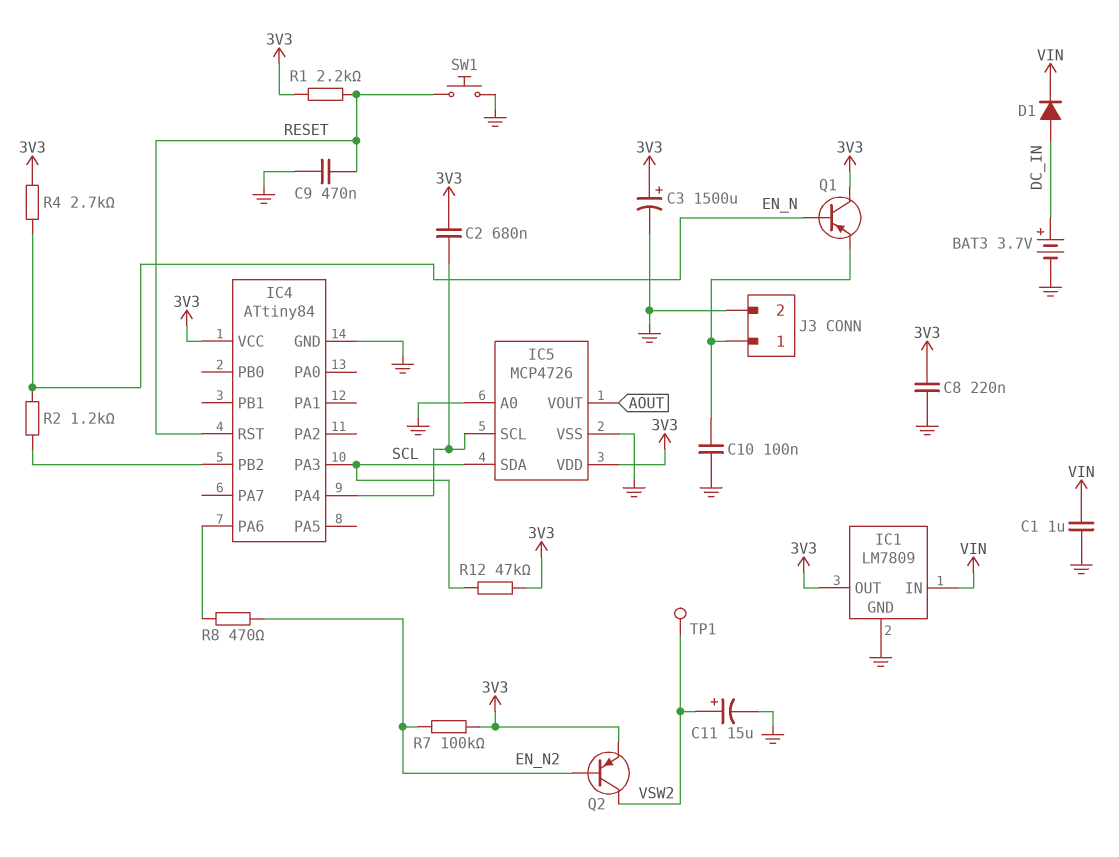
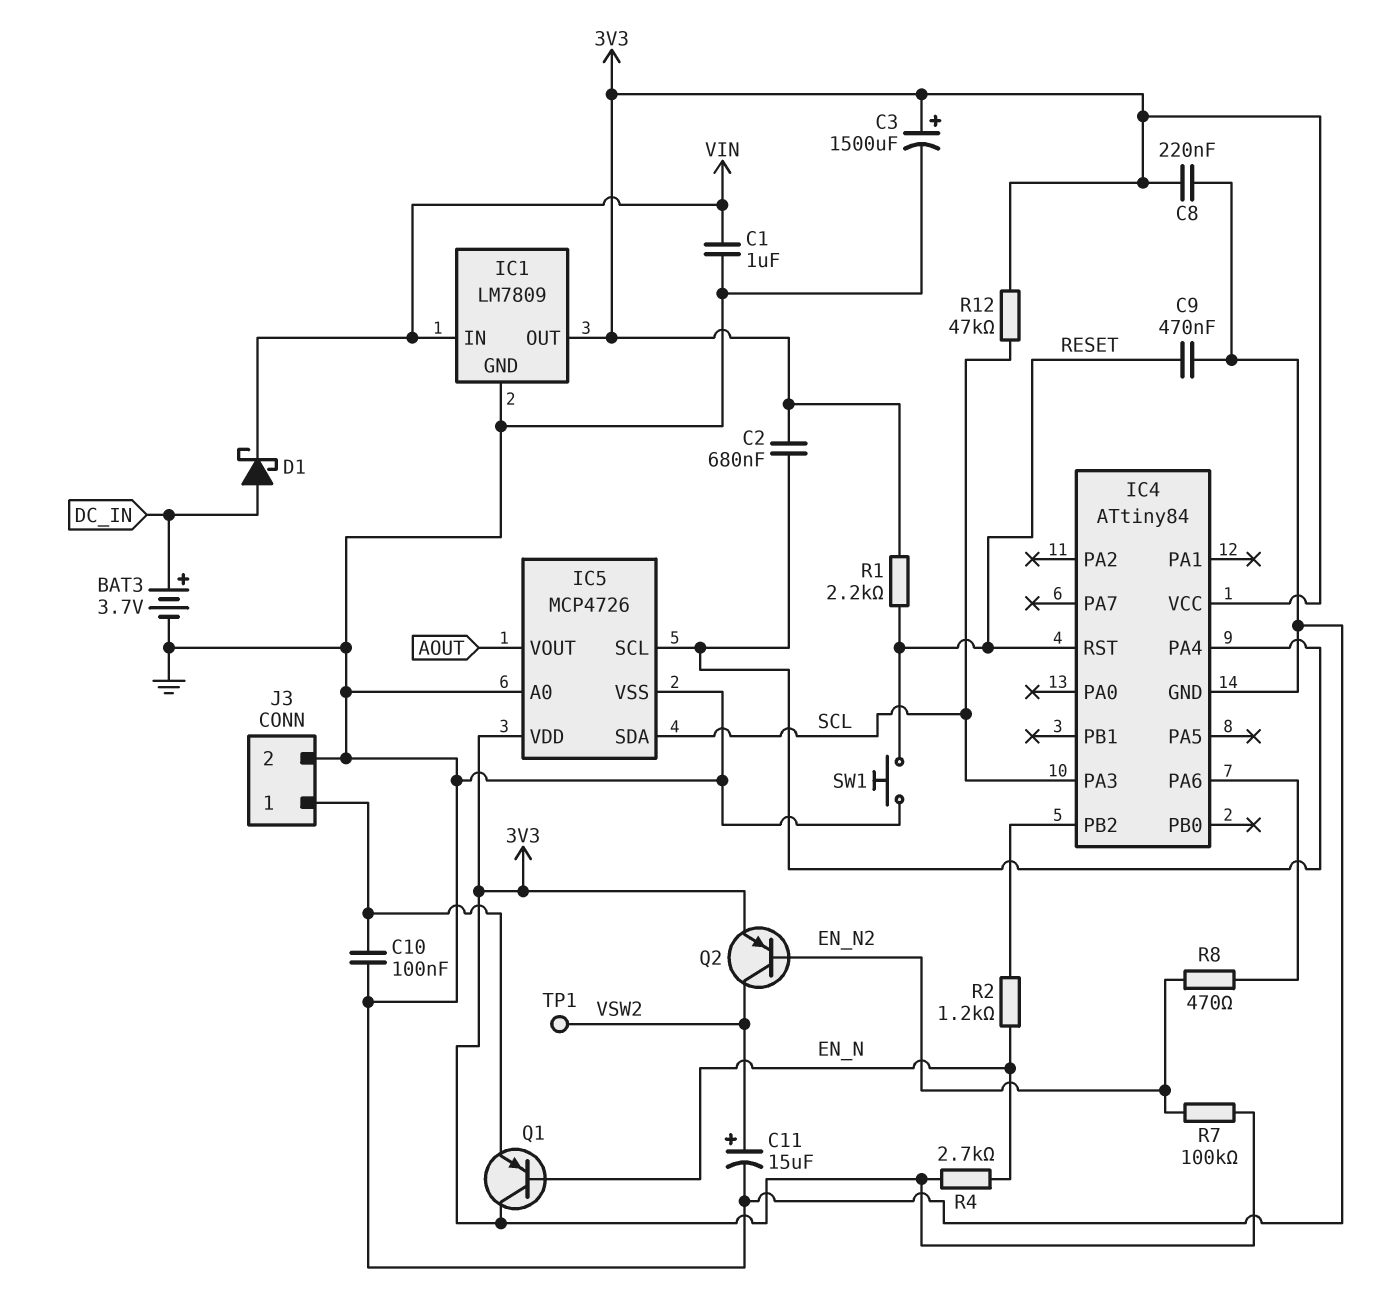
D1: diode (A DC_IN, K VIN) -> schottky (A DC_IN, K VIN)

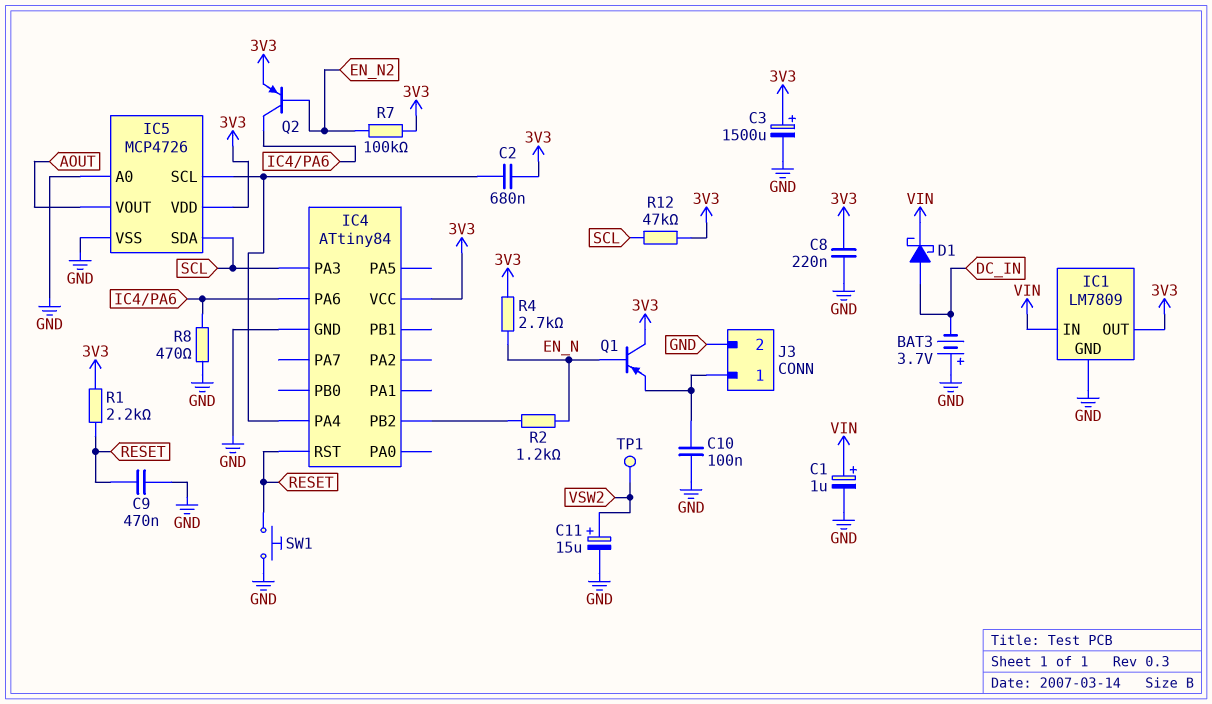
BAT3: 3.7V (plus DC_IN, minus GND) -> 3.7V (plus GND, minus DC_IN)
C1: 1uF (GND, VIN) -> 1uF (plus VIN, minus GND)
Q2: PNP (B EN_N2, C VSW2, E 3V3) -> PNP (B EN_N2, C IC4/PA6, E 3V3)
R8: 470 (EN_N2, IC4/PA6) -> 470 (GND, IC4/PA6)

